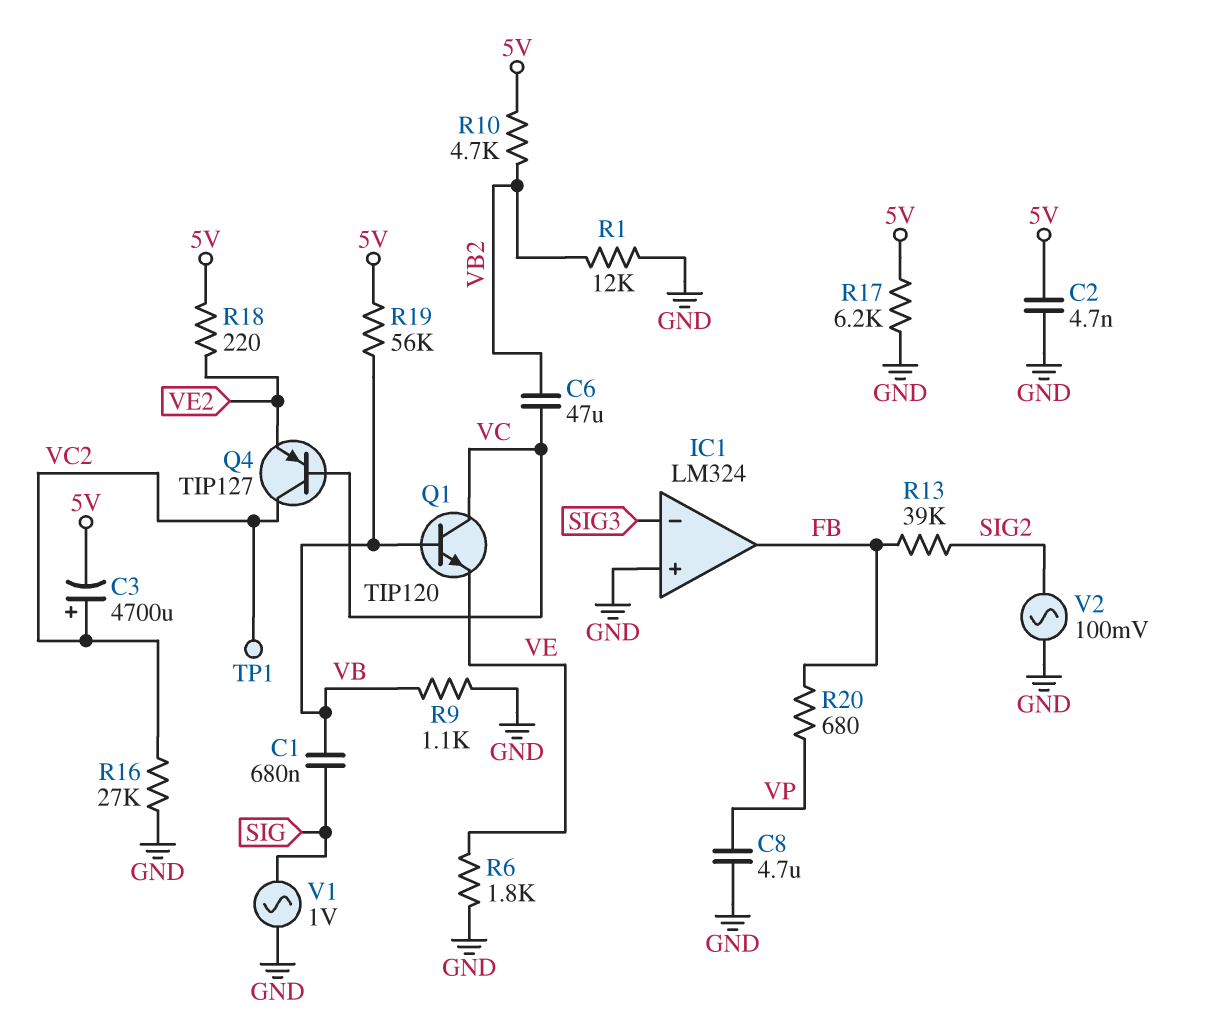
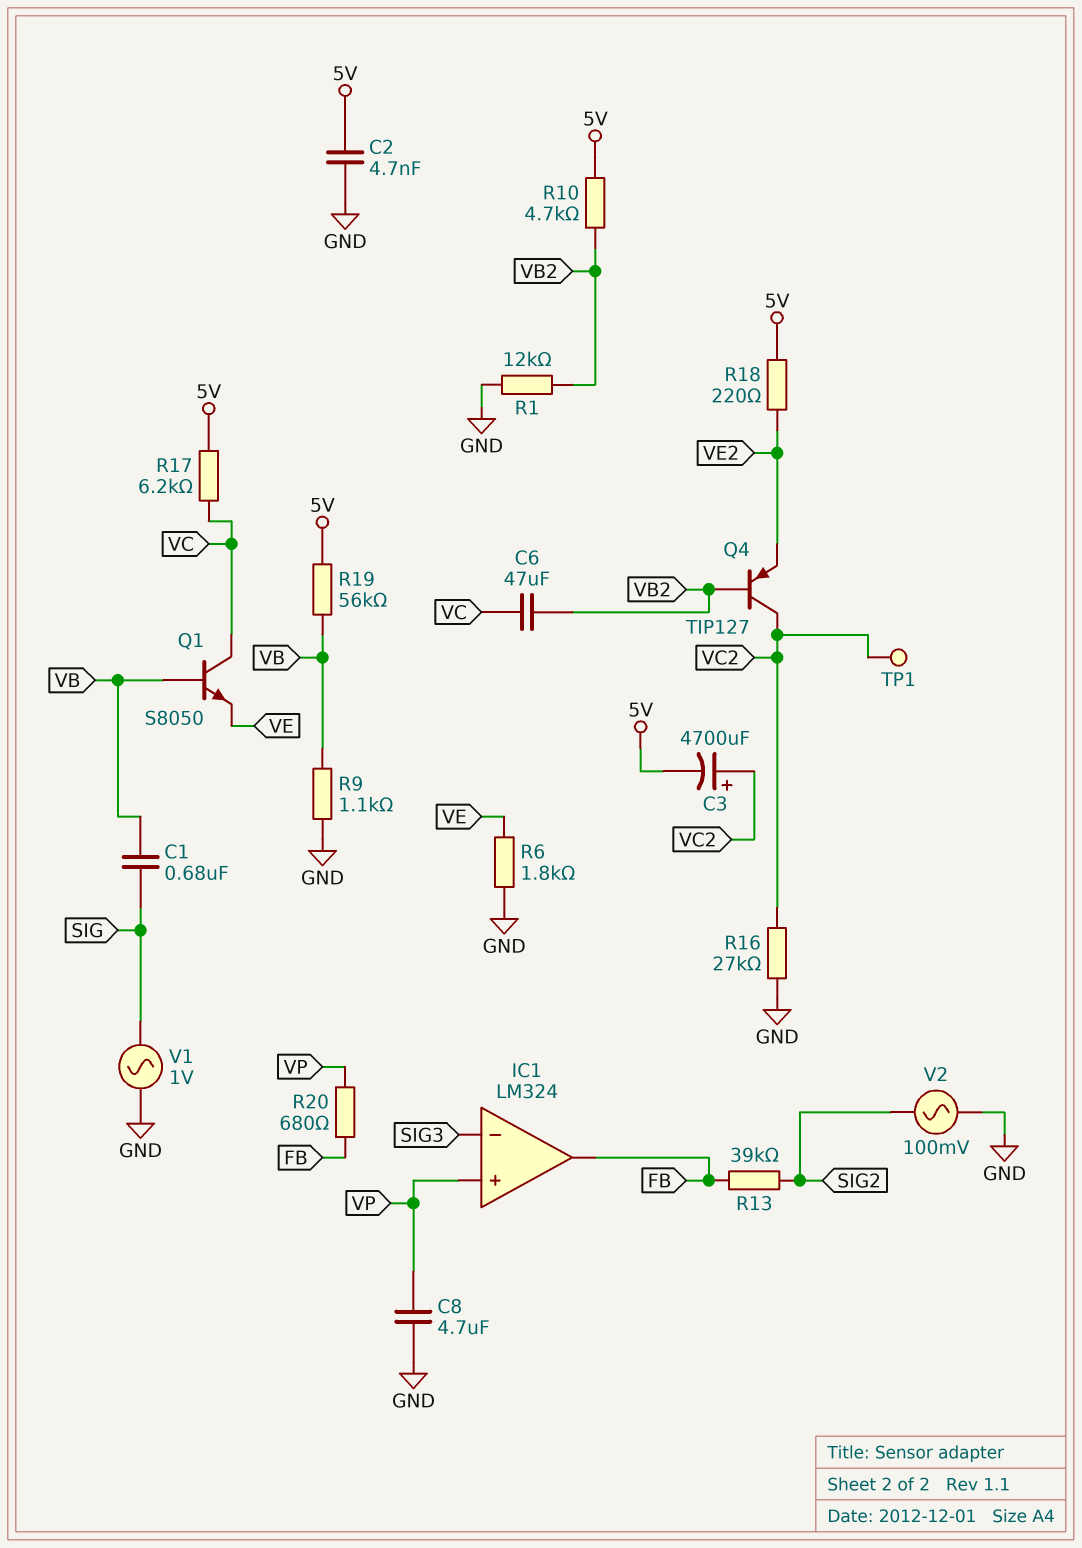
IC1 pin in+: GND -> VP
Q1: NPN TIP120 (B VB, C VC, E VE) -> NPN S8050 (B VB, C VC, E VE)
Q4: PNP TIP127 (B VC, C VC2, E VE2) -> PNP TIP127 (B VB2, C VC2, E VE2)
R17: 6.2k (5V, GND) -> 6.2k (5V, VC)

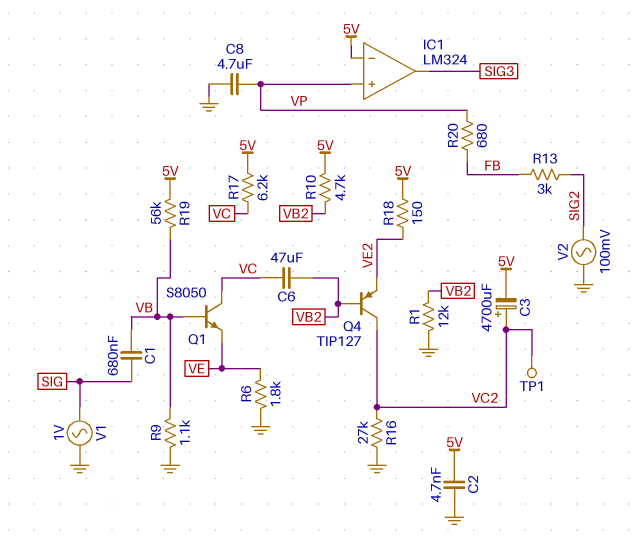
IC1 pin in-: SIG3 -> 5V
IC1 pin out: FB -> SIG3
R13: 39k (FB, SIG2) -> 3k (FB, SIG2)
R18: 220 (5V, VE2) -> 150 (5V, VE2)

